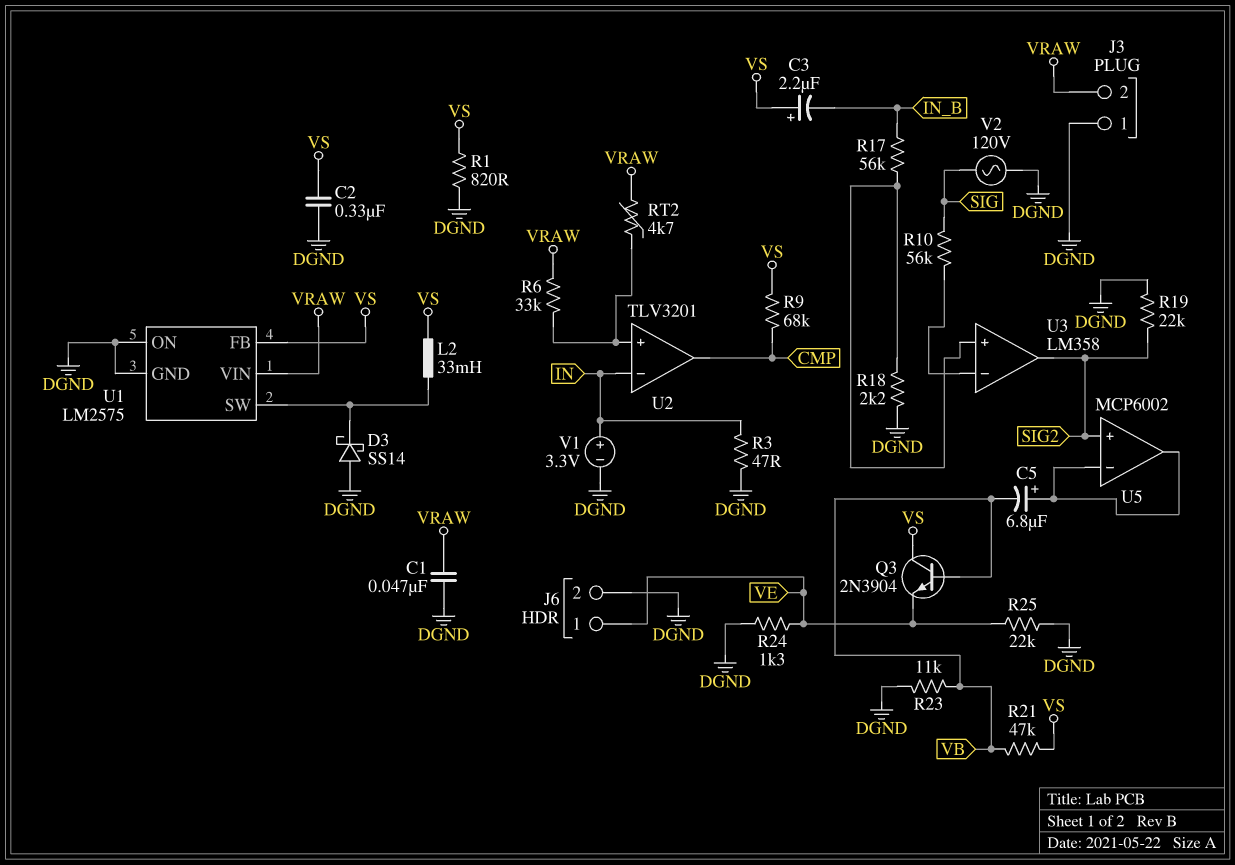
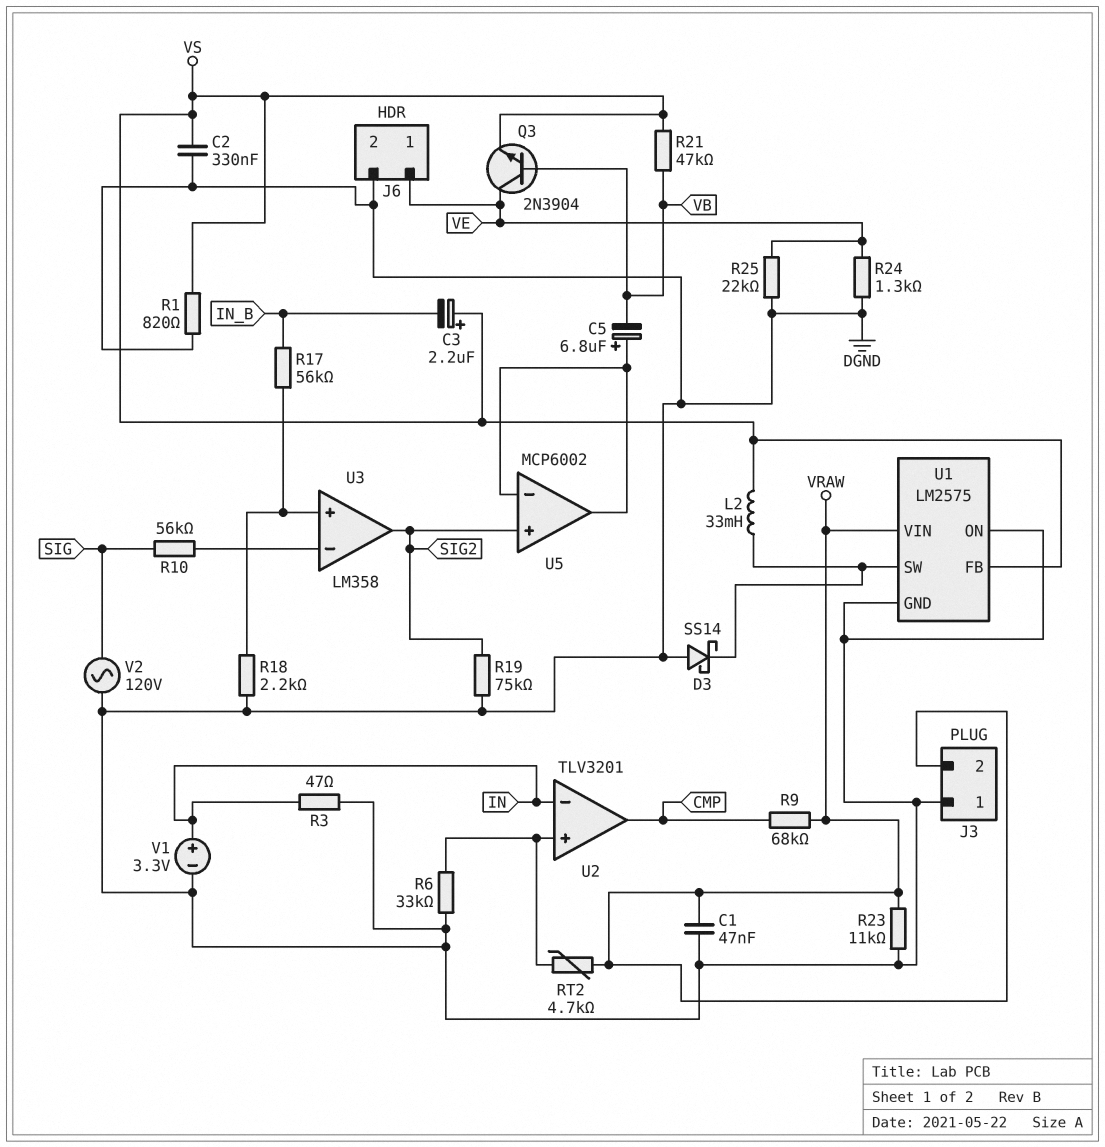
Q3: NPN 2N3904 (B VB, C VS, E VE) -> NPN 2N3904 (B VB, C VE, E VS)
R6: 33k (U2/in+, VRAW) -> 33k (DGND, U2/in+)
R9: 68k (CMP, VS) -> 68k (CMP, VRAW)
R19: 22k (DGND, SIG2) -> 75k (DGND, SIG2)
R23: 11k (DGND, VB) -> 11k (DGND, VRAW)

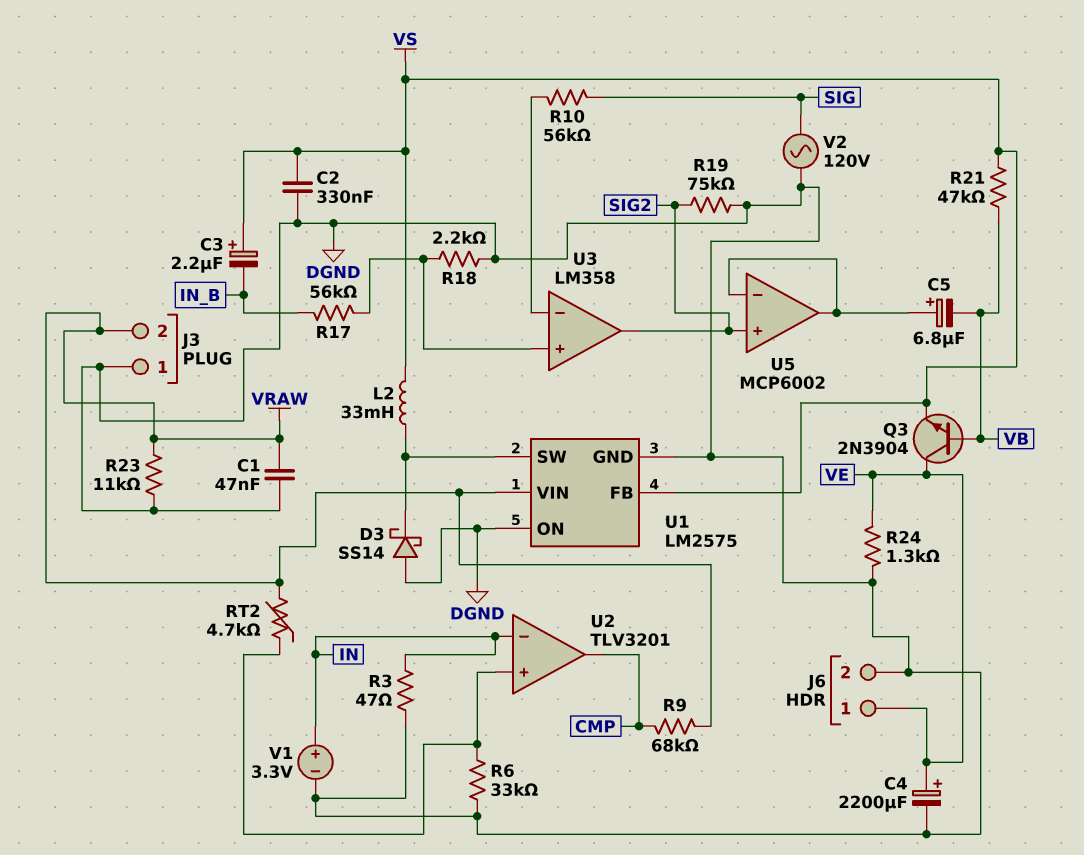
C4: none -> 2200uF (plus VE, minus DGND)
R1: 820 (DGND, VS) -> none
R25: 22k (DGND, VE) -> none

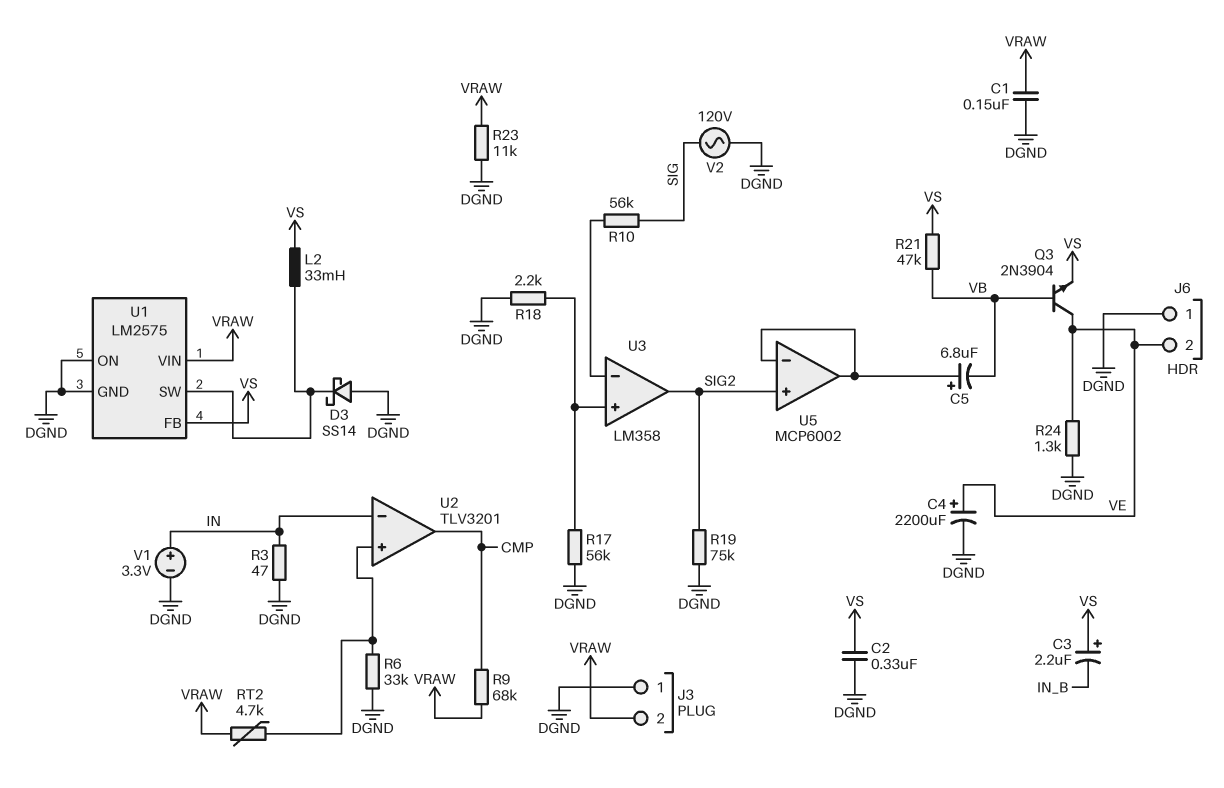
C1: 47nF (DGND, VRAW) -> 150nF (DGND, VRAW)
J6 pin 1: VE -> DGND
J6 pin 2: DGND -> VE
R17: 56k (IN_B, U3/in+) -> 56k (DGND, U3/in+)

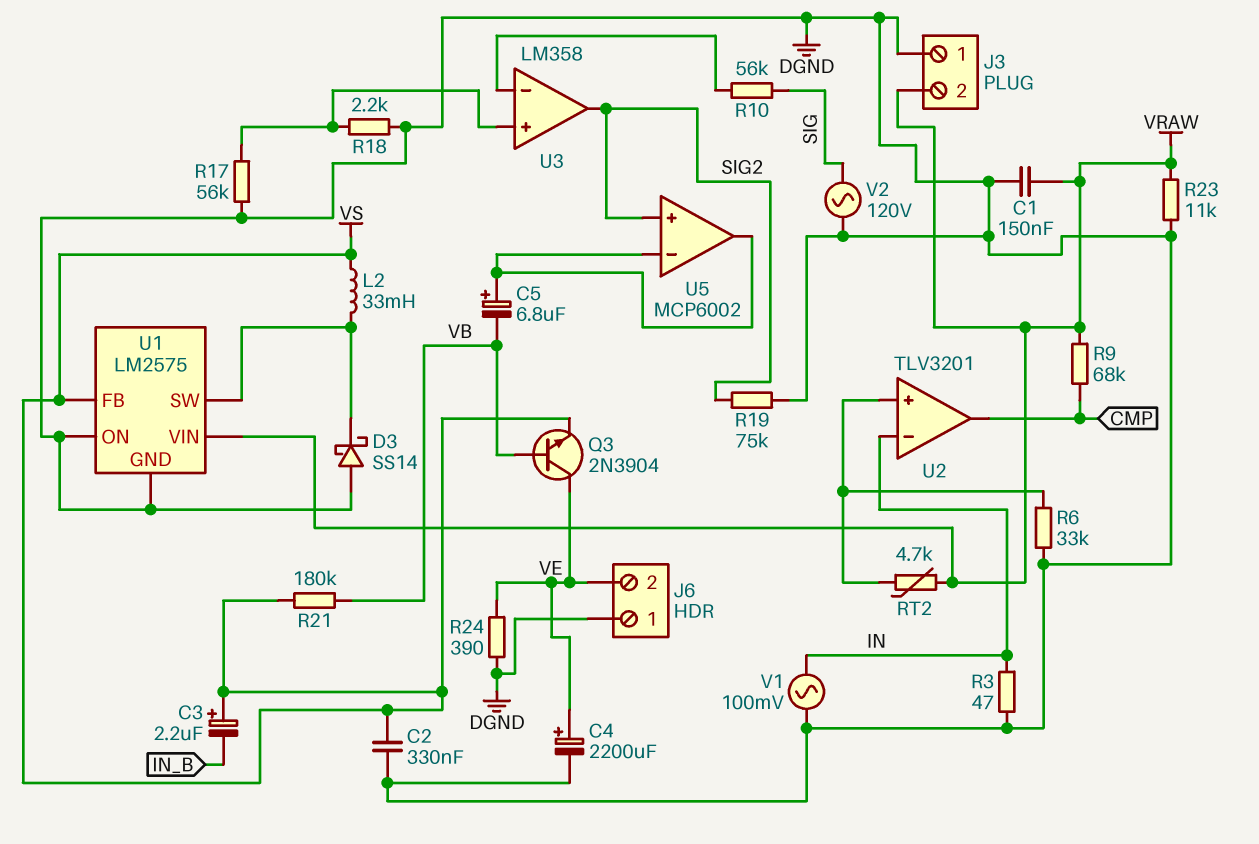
R21: 47k (VB, VS) -> 180k (VB, VS)
R24: 1.3k (DGND, VE) -> 390 (DGND, VE)
V1: 3.3V (plus IN, minus DGND) -> AC 100mV (DGND, IN)

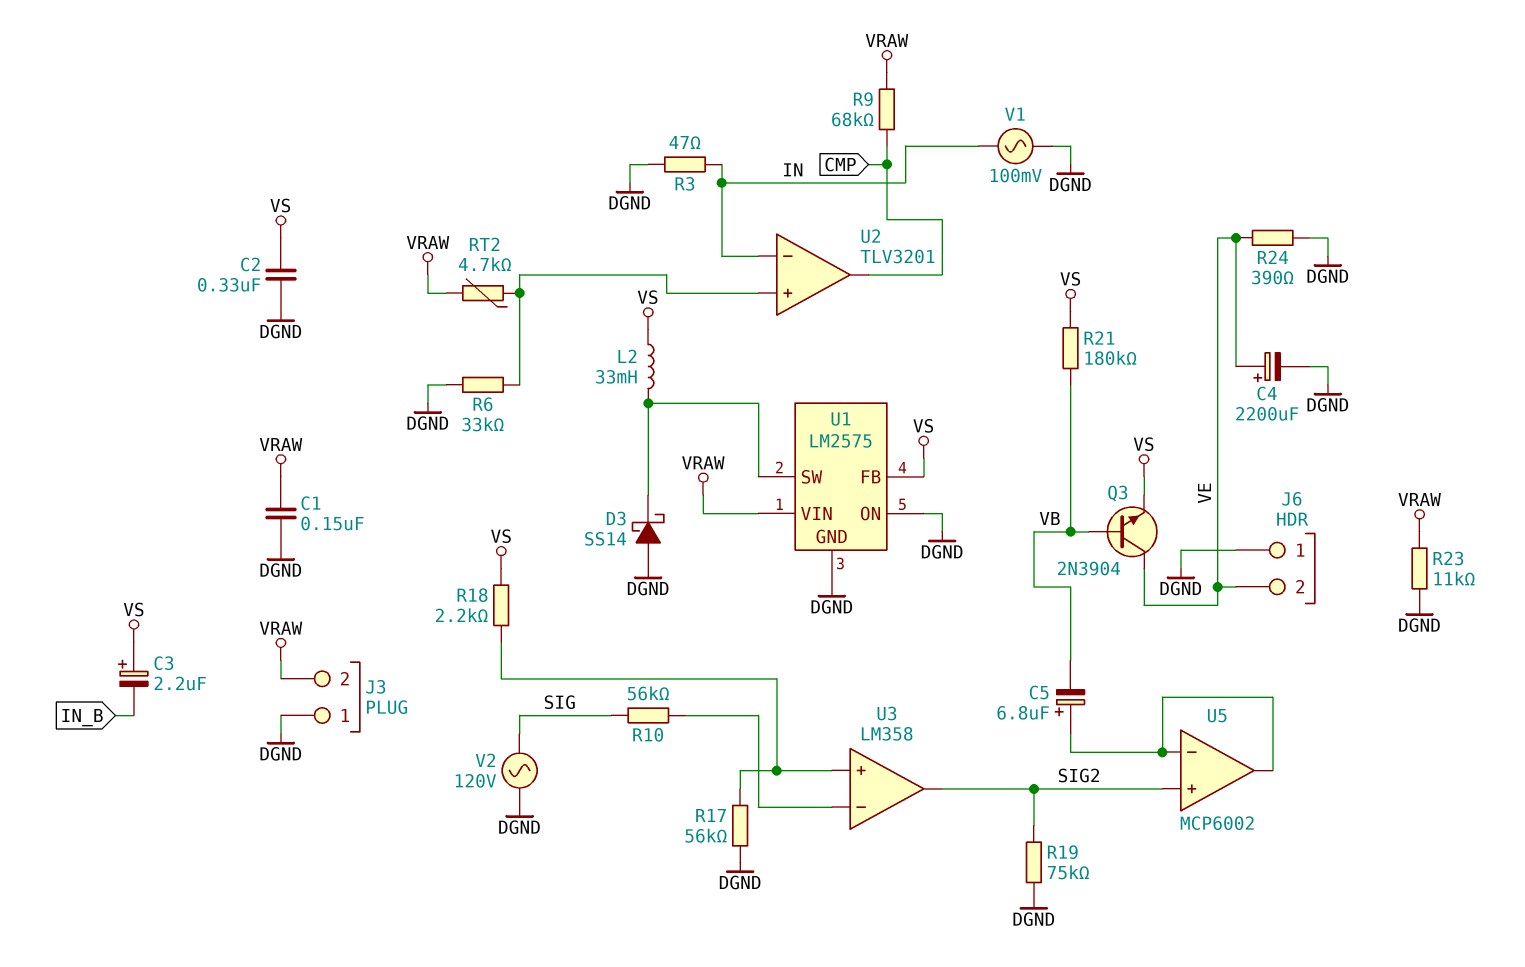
R18: 2.2k (DGND, U3/in+) -> 2.2k (U3/in+, VS)

